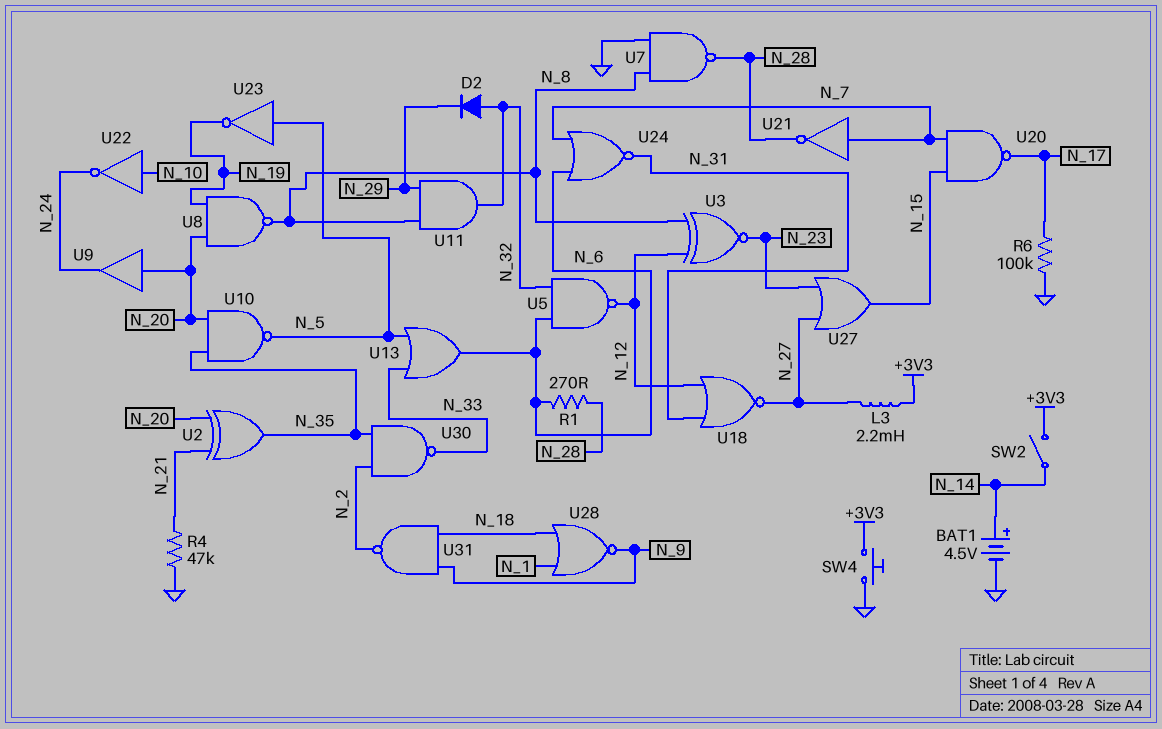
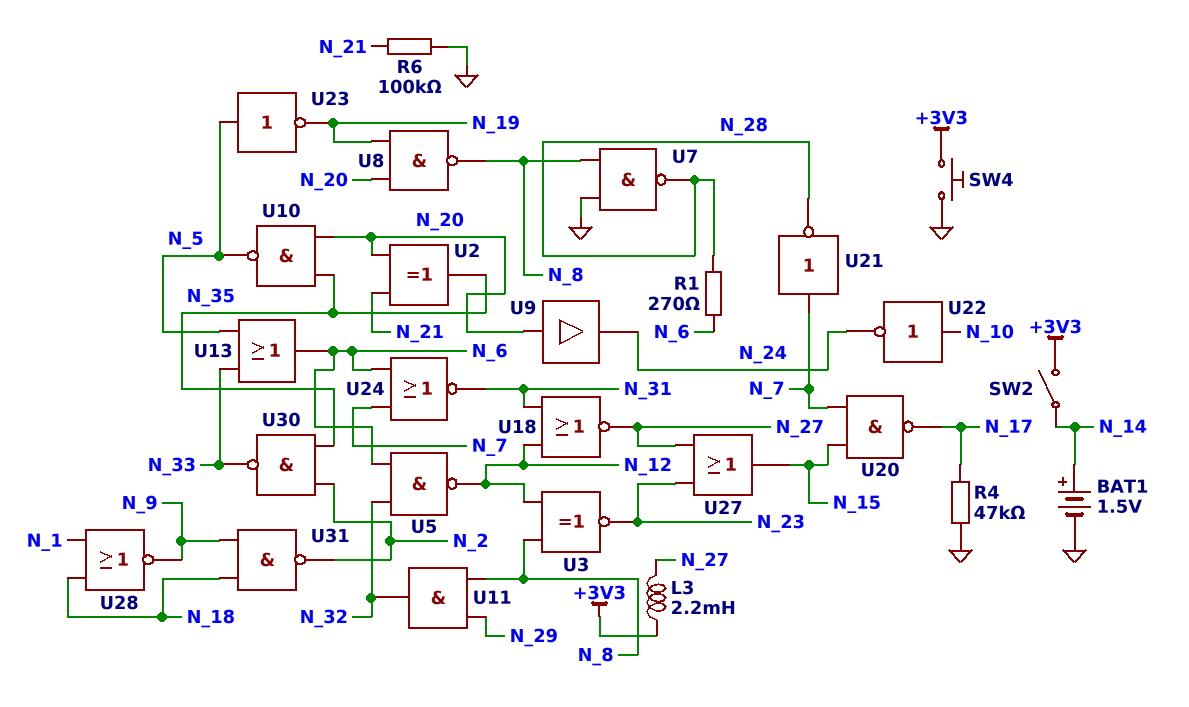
BAT1: 4.5V (plus N_14, minus GND) -> 1.5V (plus N_14, minus GND)
D2: diode (A N_32, K N_29) -> none
R4: 47k (GND, N_21) -> 47k (GND, N_17)
R6: 100k (GND, N_17) -> 100k (GND, N_21)

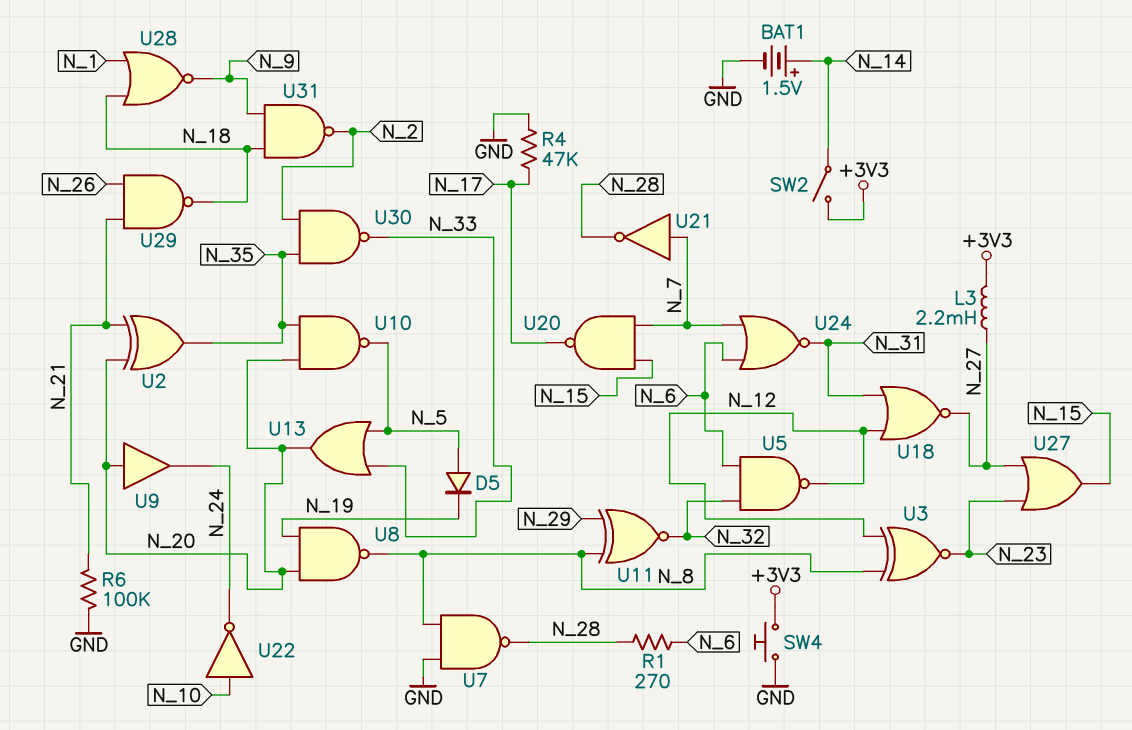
D5: none -> diode (A N_5, K N_19)
U11: AND (in N_8, in N_29, out N_32) -> XNOR (in N_8, in N_29, out N_32)
U13: OR (in N_5, in N_33, out N_6) -> OR (in N_5, in N_33, out N_20)
U23: NOT (in N_5, out N_19) -> none
U29: none -> NAND (in N_21, in N_26, out N_18)

